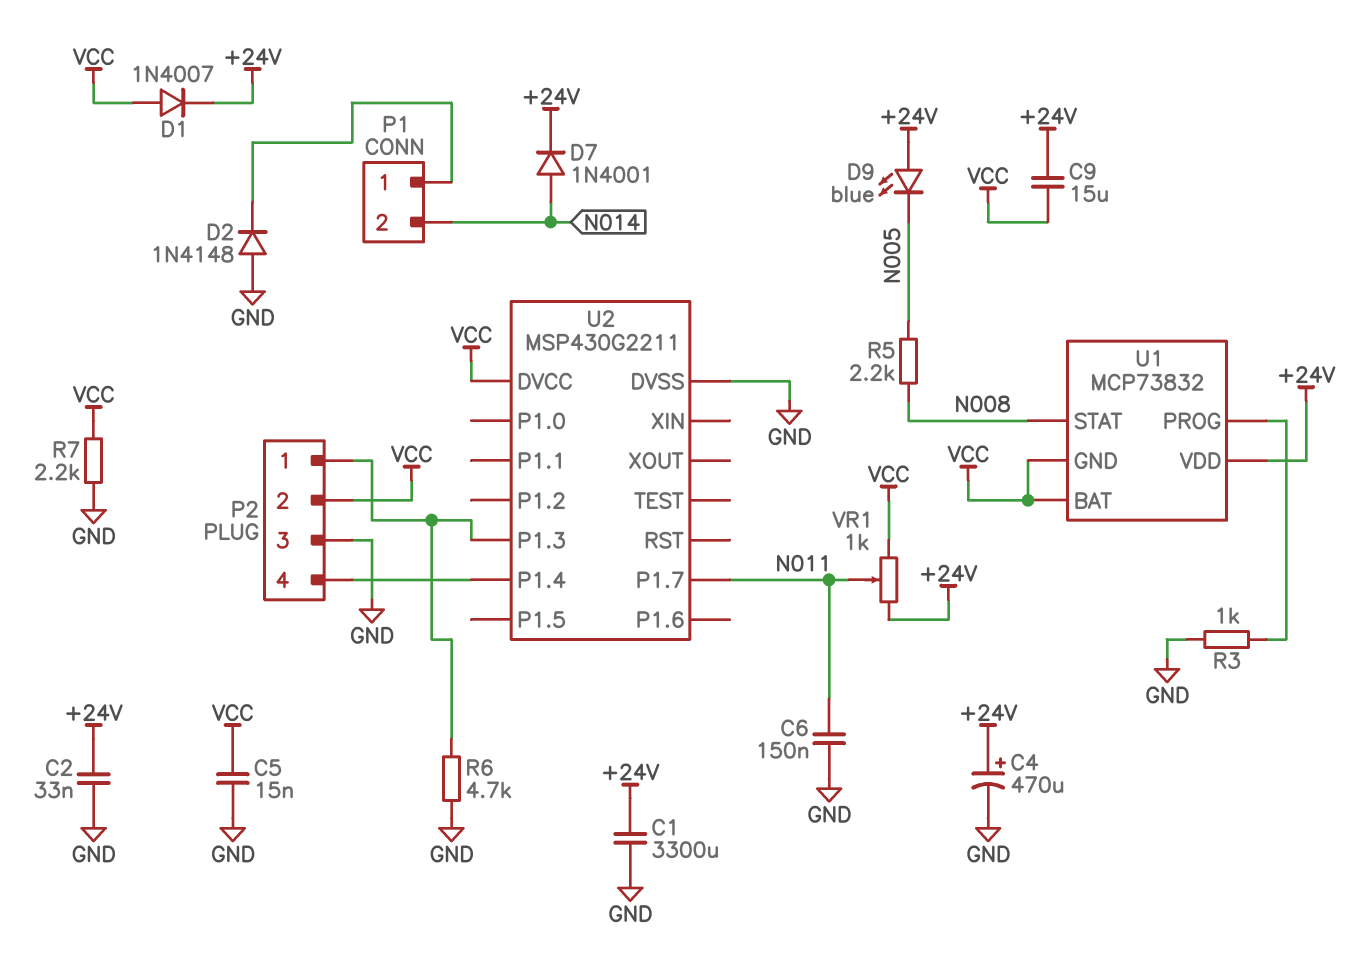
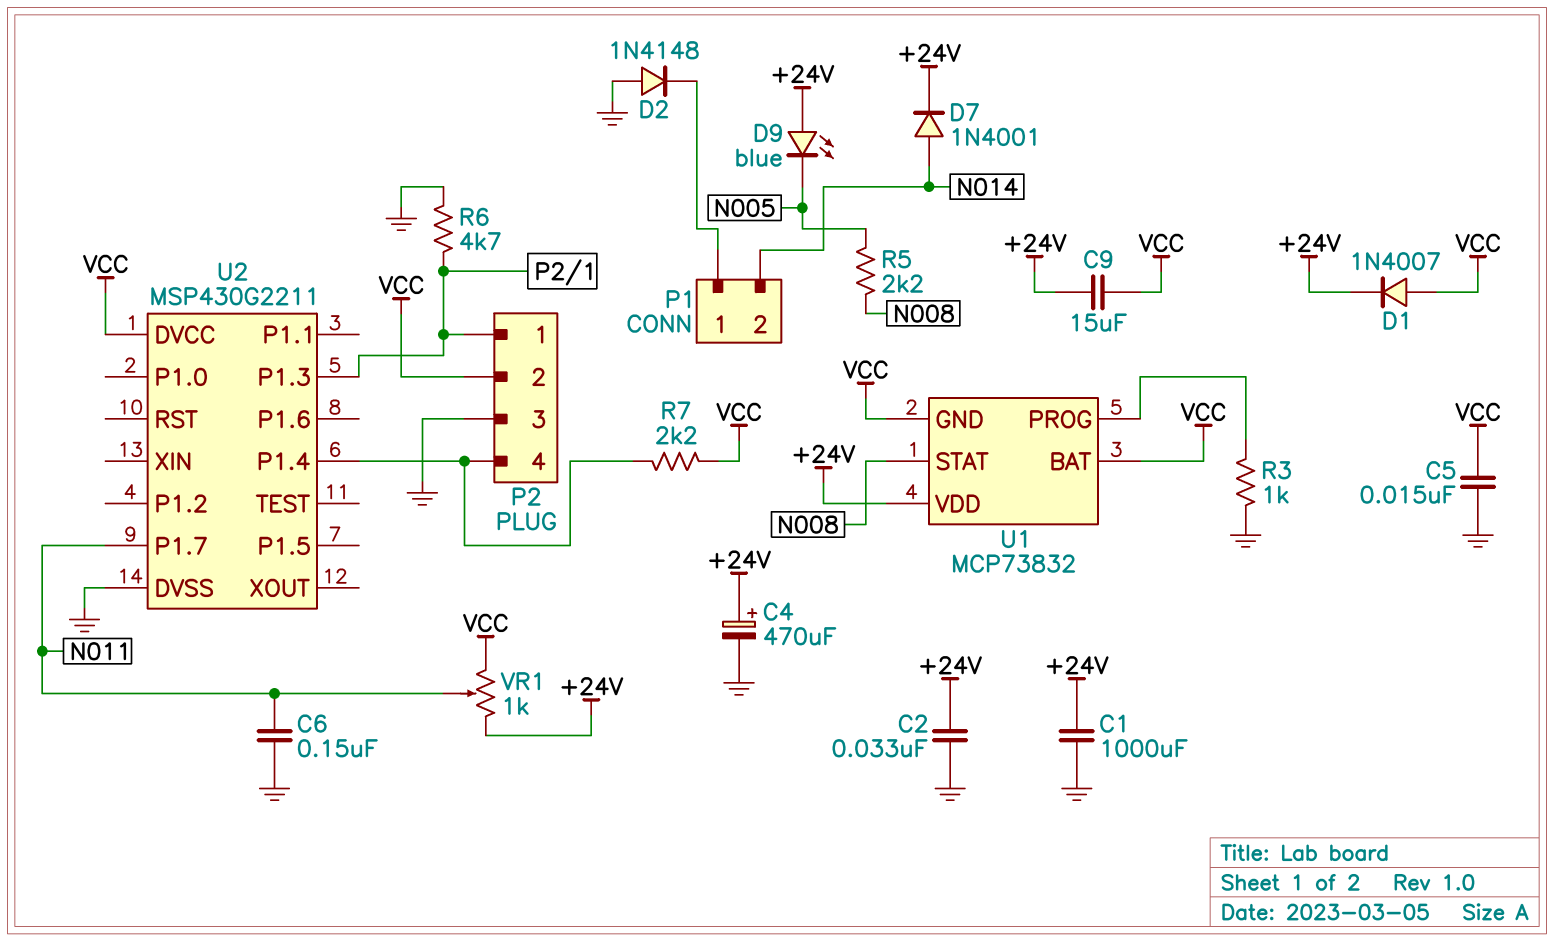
C1: 3300uF (+24V, GND) -> 1000uF (+24V, GND)
R7: 2.2k (GND, VCC) -> 2.2k (P2/4, VCC)

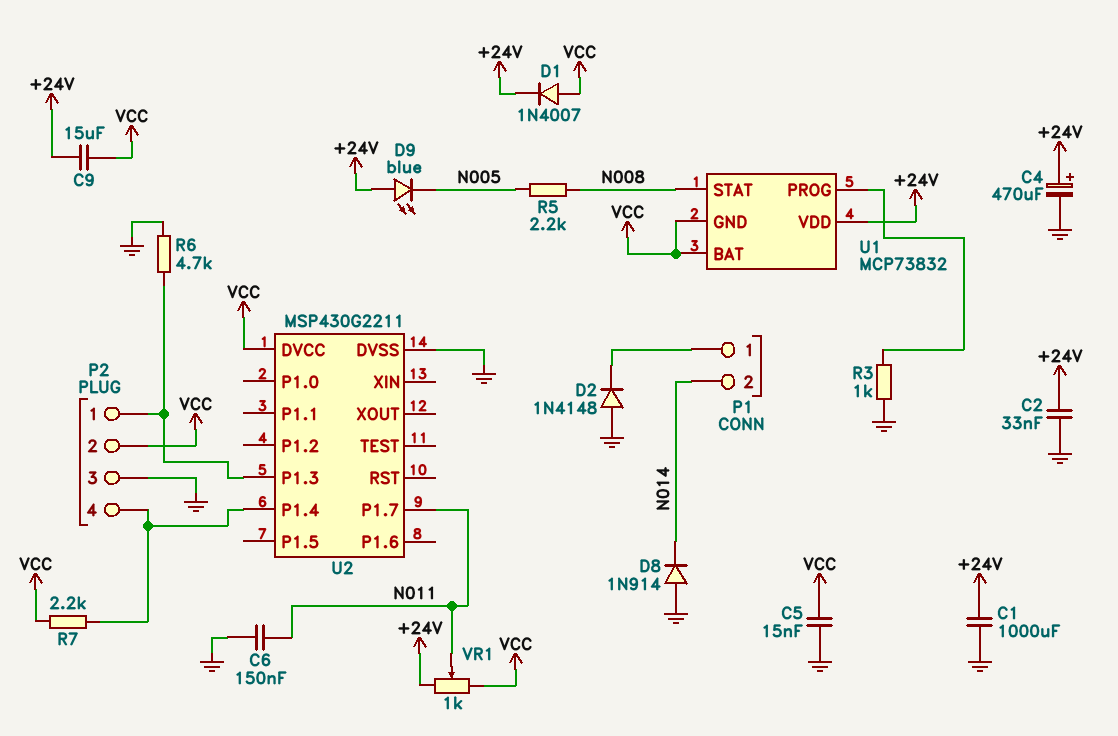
D7: diode 1N4001 (A N014, K +24V) -> none
D8: none -> diode 1N914 (A GND, K N014)

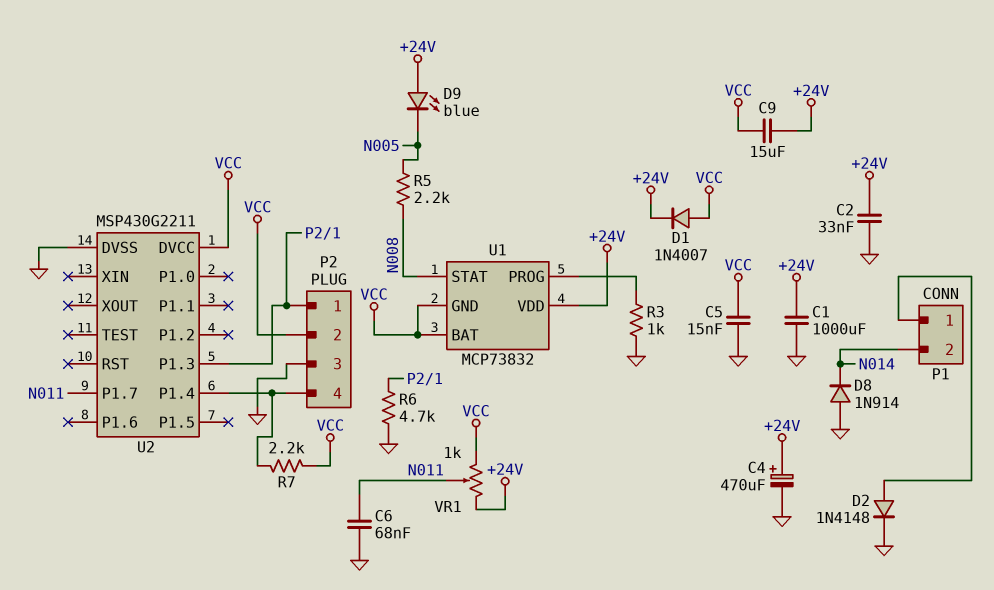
C6: 150nF (GND, N011) -> 68nF (GND, N011)
D2: diode 1N4148 (A GND, K P1/1) -> diode 1N4148 (A P1/1, K GND)

